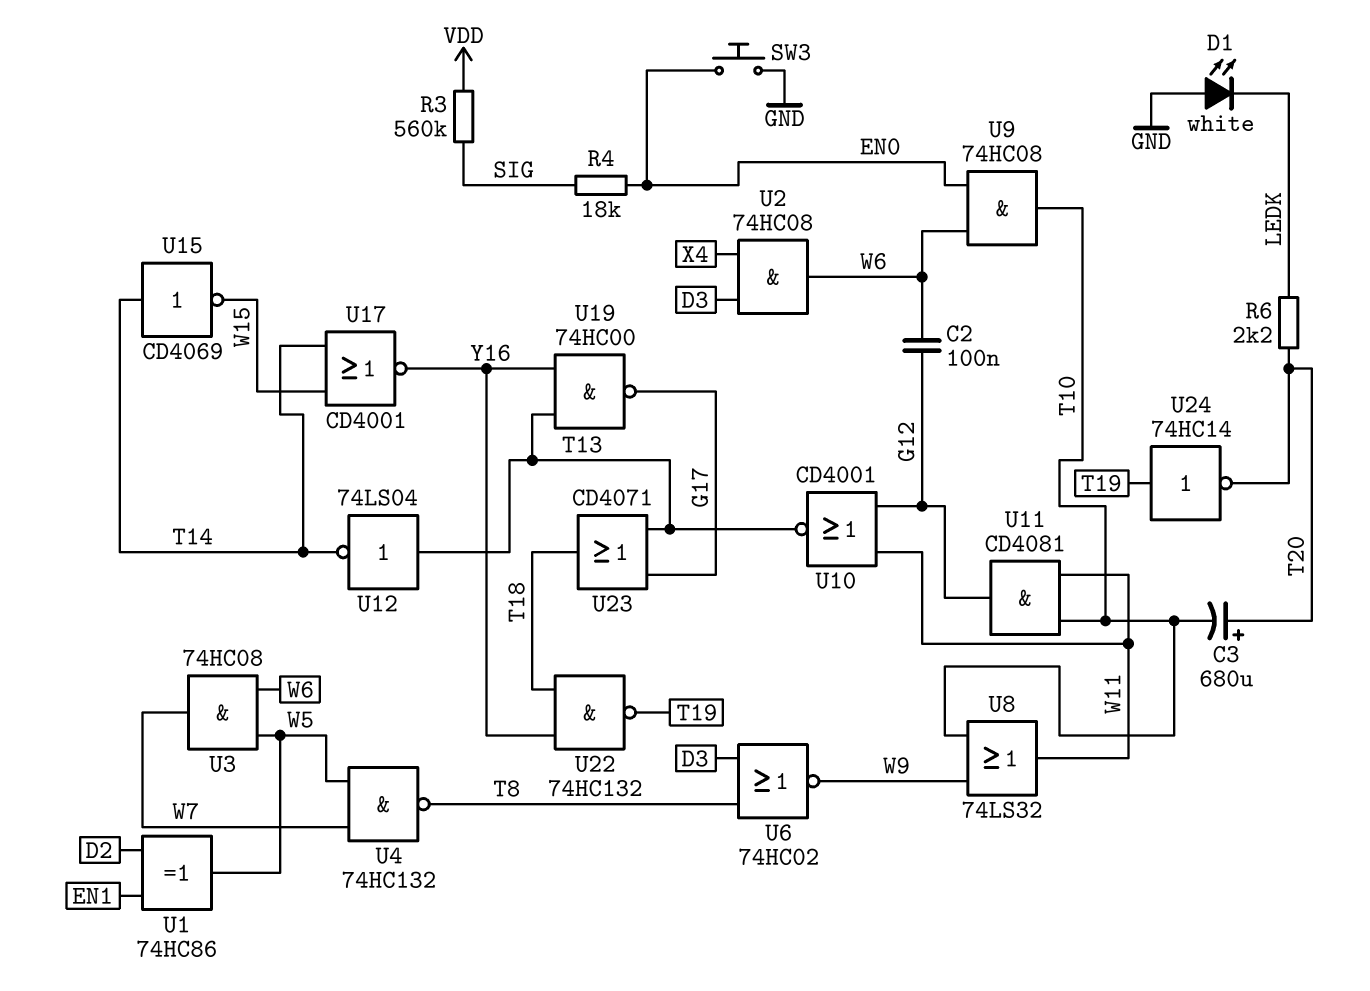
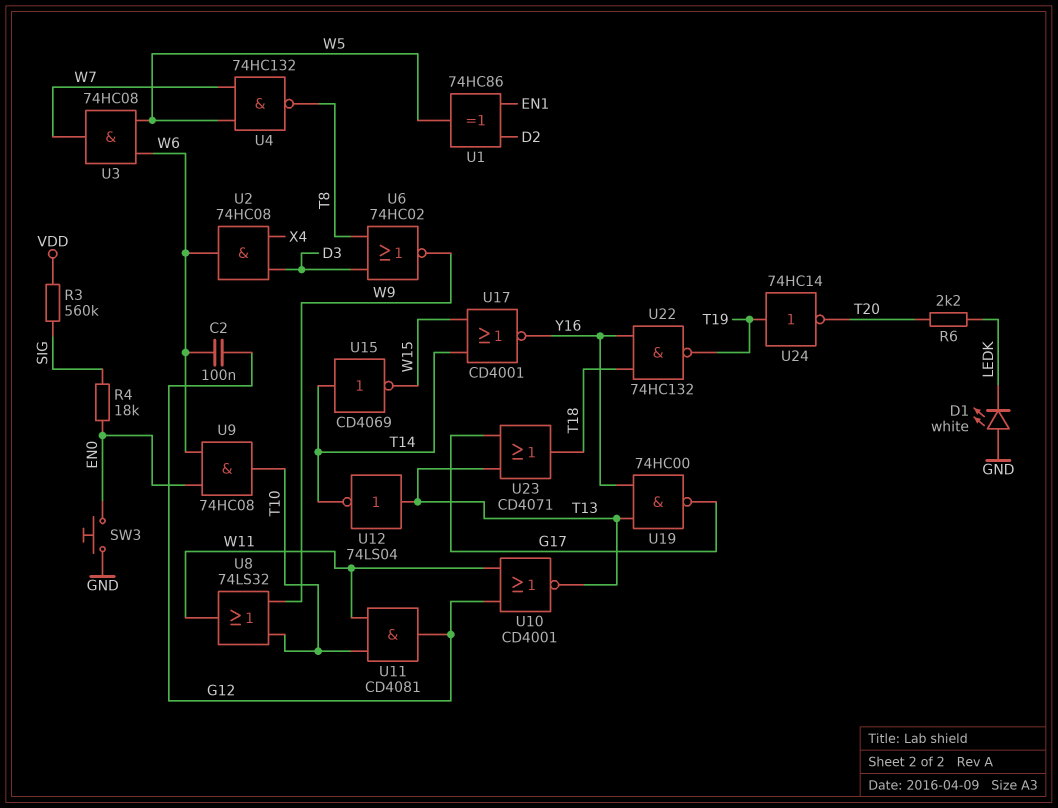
C3: 680uF (plus T20, minus T10) -> none

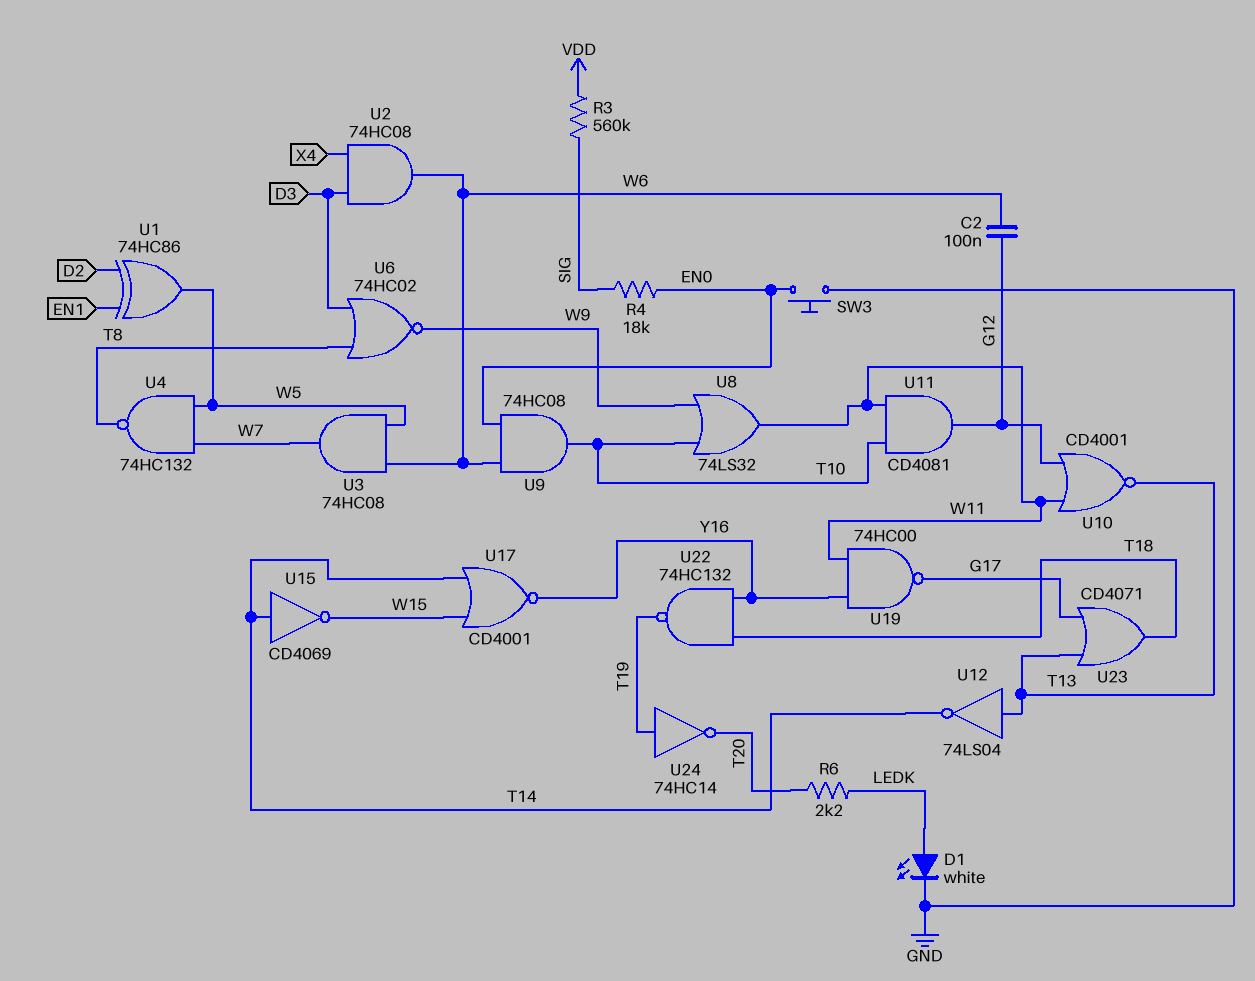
D1: LED white (A GND, K LEDK) -> LED white (A LEDK, K GND)
U19: NAND 74HC00 (in T13, in Y16, out G17) -> NAND 74HC00 (in W11, in Y16, out G17)

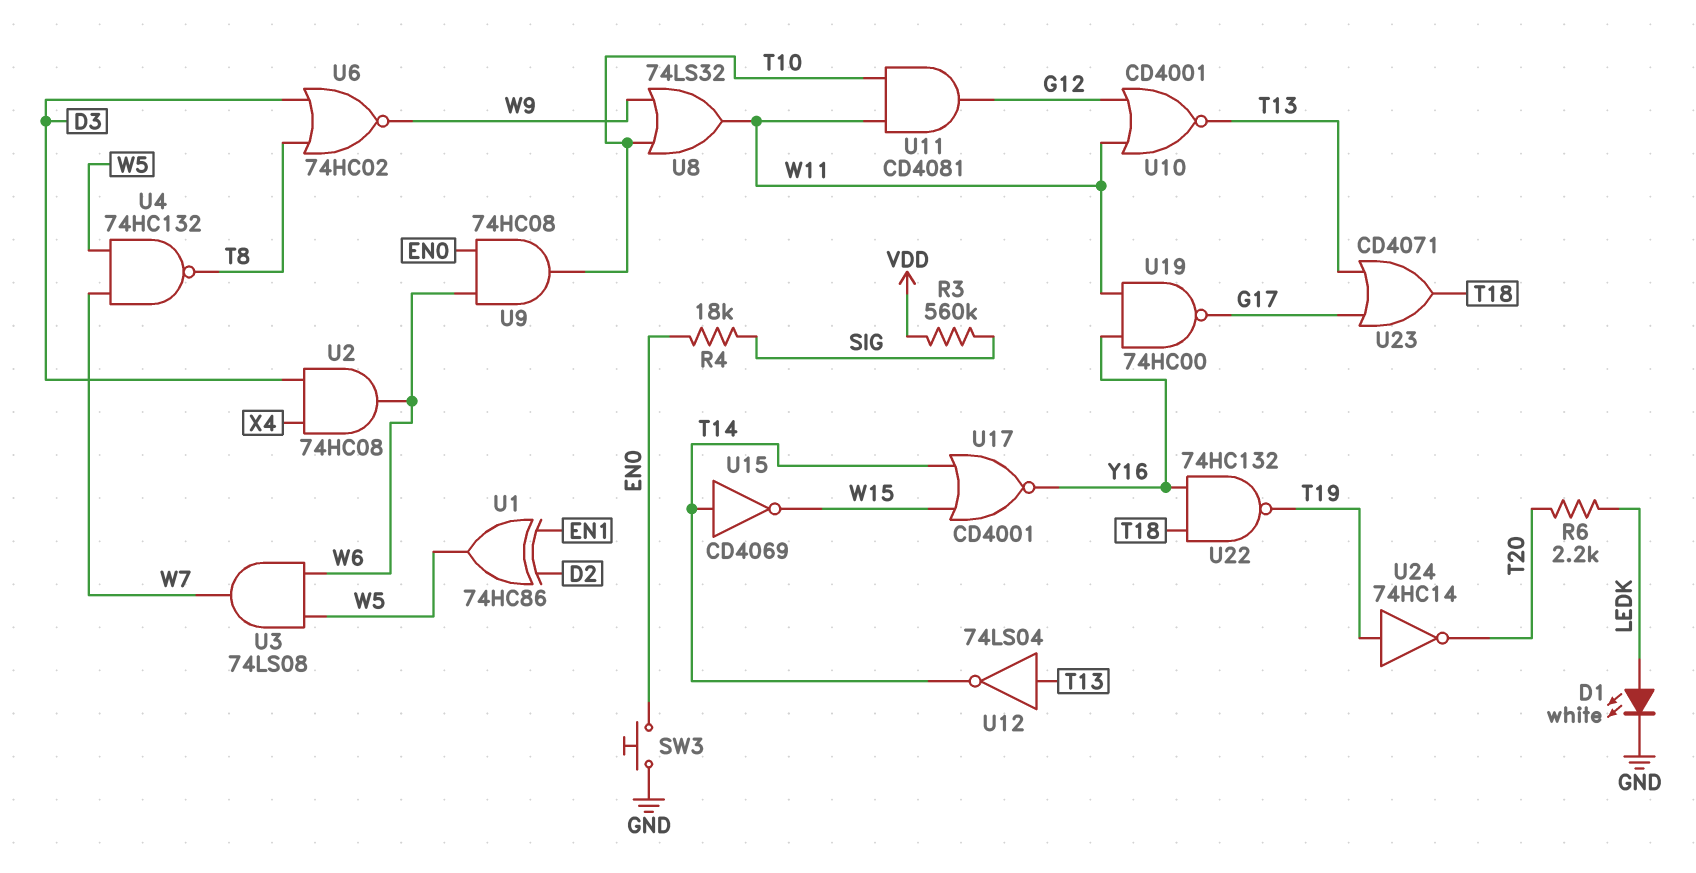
C2: 100nF (G12, W6) -> none
U3: AND 74HC08 (in W5, in W6, out W7) -> AND 74LS08 (in W5, in W6, out W7)

